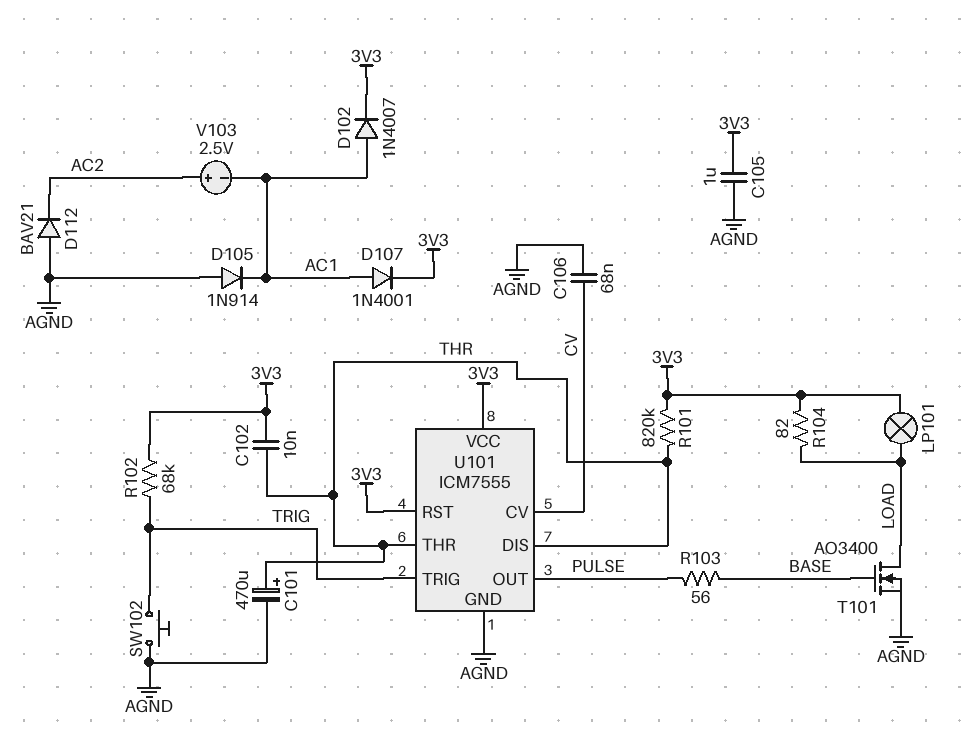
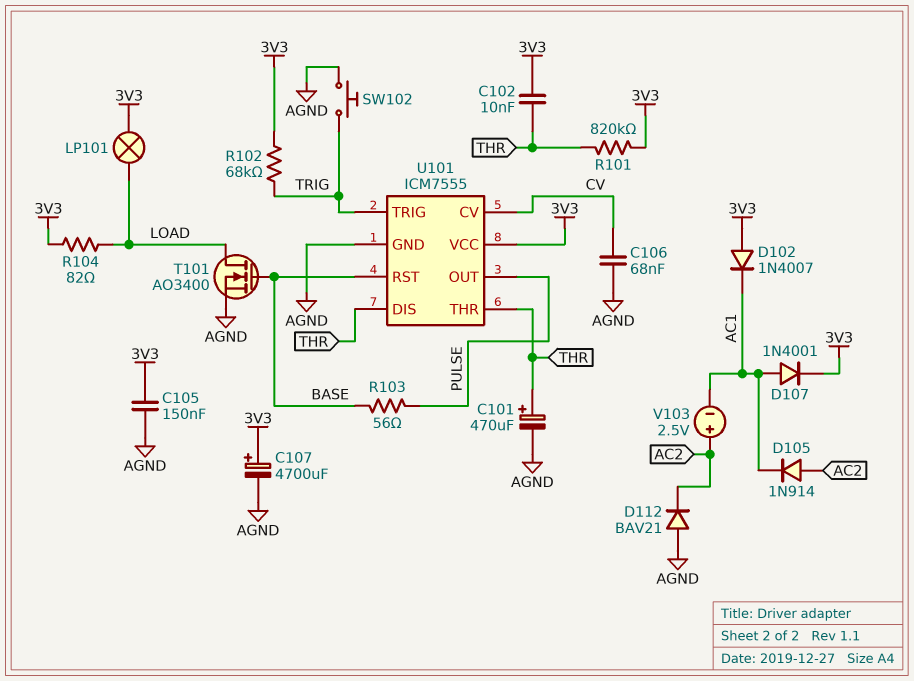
C105: 1uF (3V3, AGND) -> 150nF (3V3, AGND)
C107: none -> 4700uF (plus 3V3, minus AGND)
D102: diode 1N4007 (A AC1, K 3V3) -> diode 1N4007 (A 3V3, K AC1)
D105: diode 1N914 (A AGND, K AC1) -> diode 1N914 (A AC2, K AC1)
U101 pin RST: 3V3 -> BASE

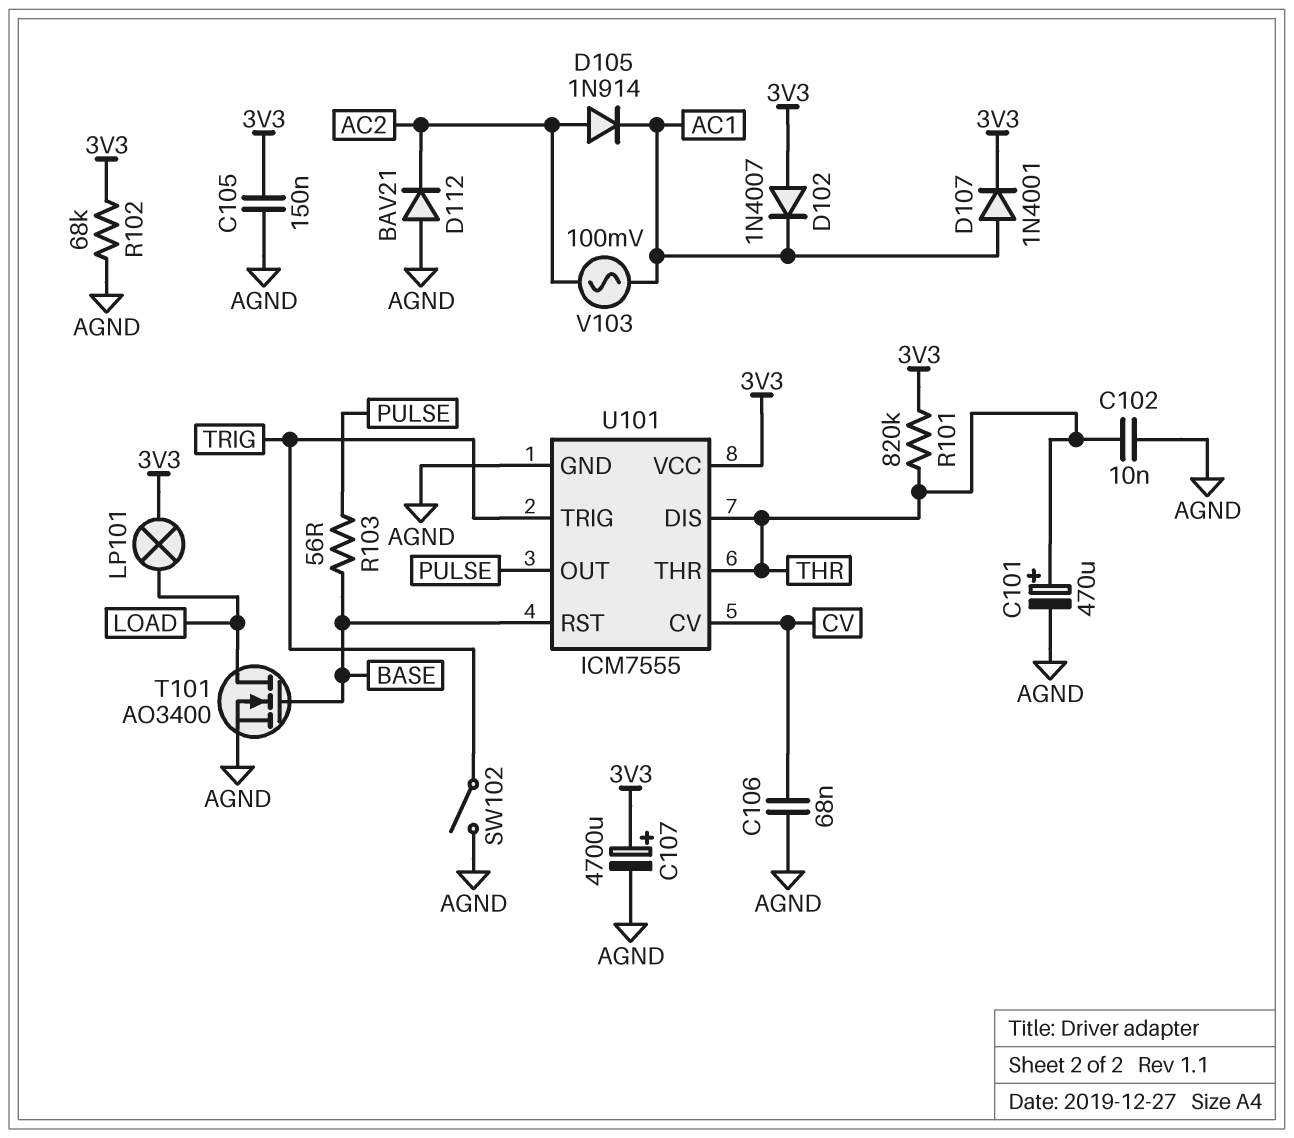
C102: 10nF (3V3, THR) -> 10nF (AGND, THR)
R102: 68k (3V3, TRIG) -> 68k (3V3, AGND)
R104: 82 (3V3, LOAD) -> none
SW102: button (AGND, TRIG) -> switch (AGND, TRIG)
V103: 2.5V (plus AC2, minus AC1) -> AC 100mV (AC1, AC2)

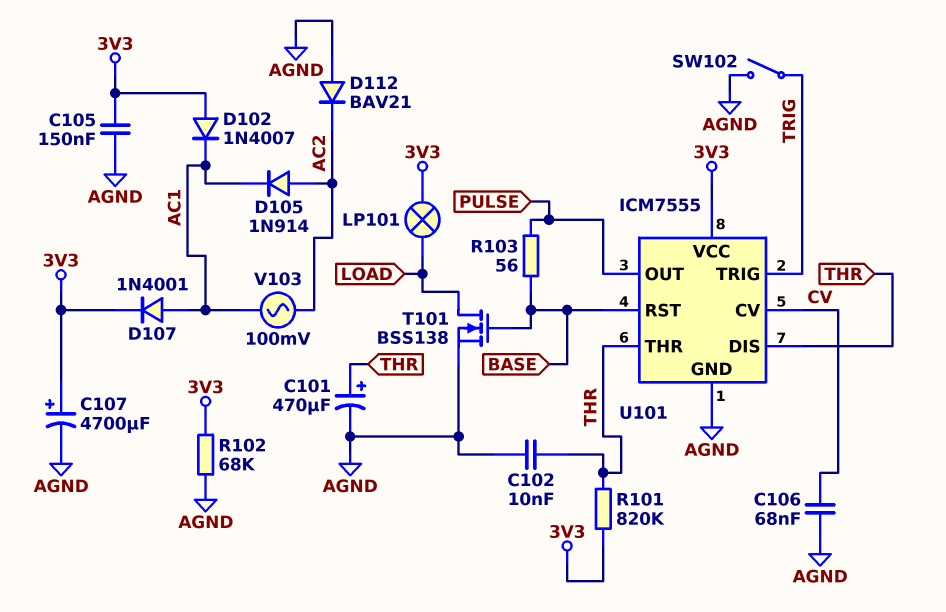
T101: NMOS AO3400 (G BASE, D LOAD, S AGND) -> NMOS BSS138 (G BASE, D LOAD, S AGND)

